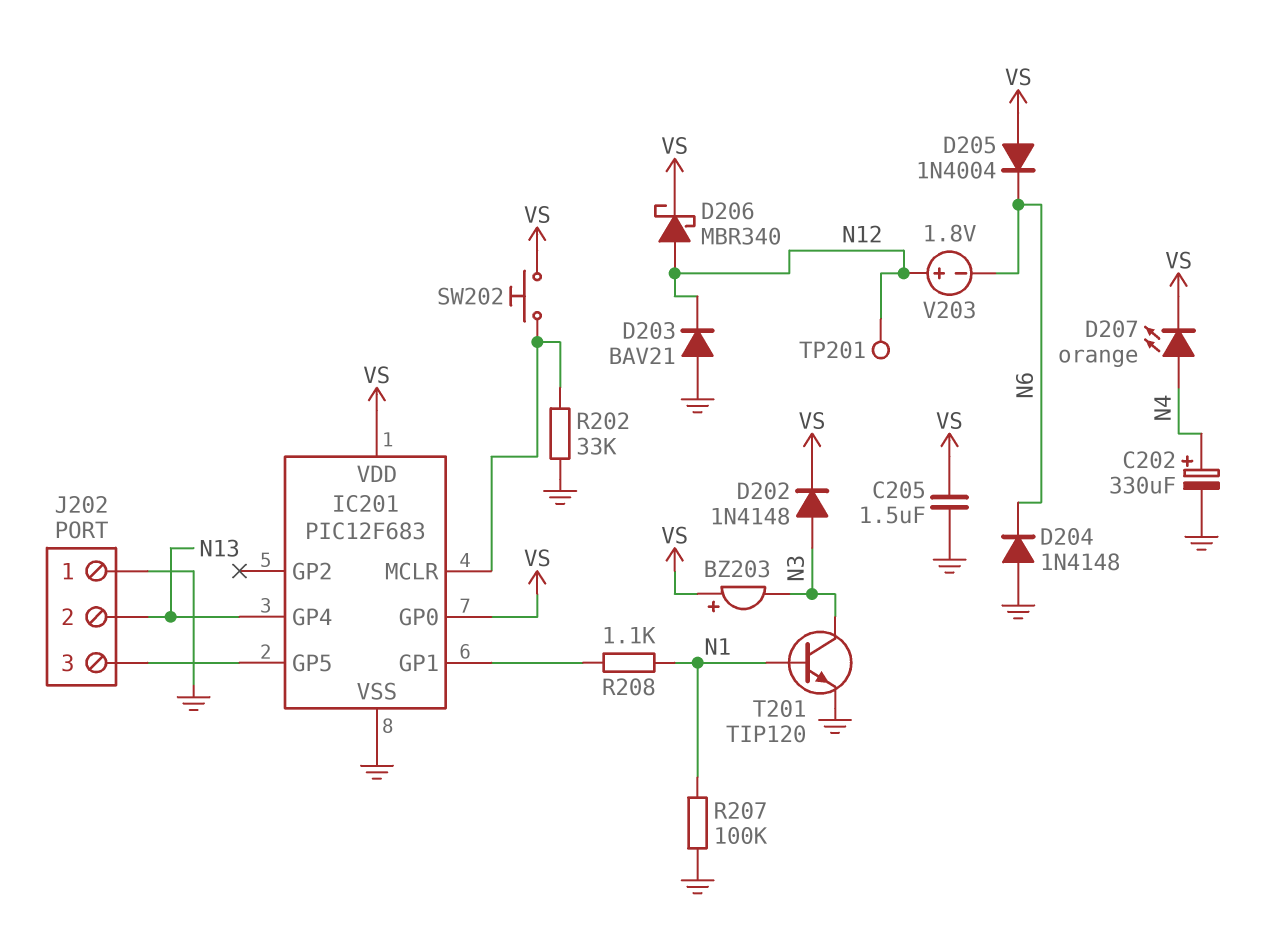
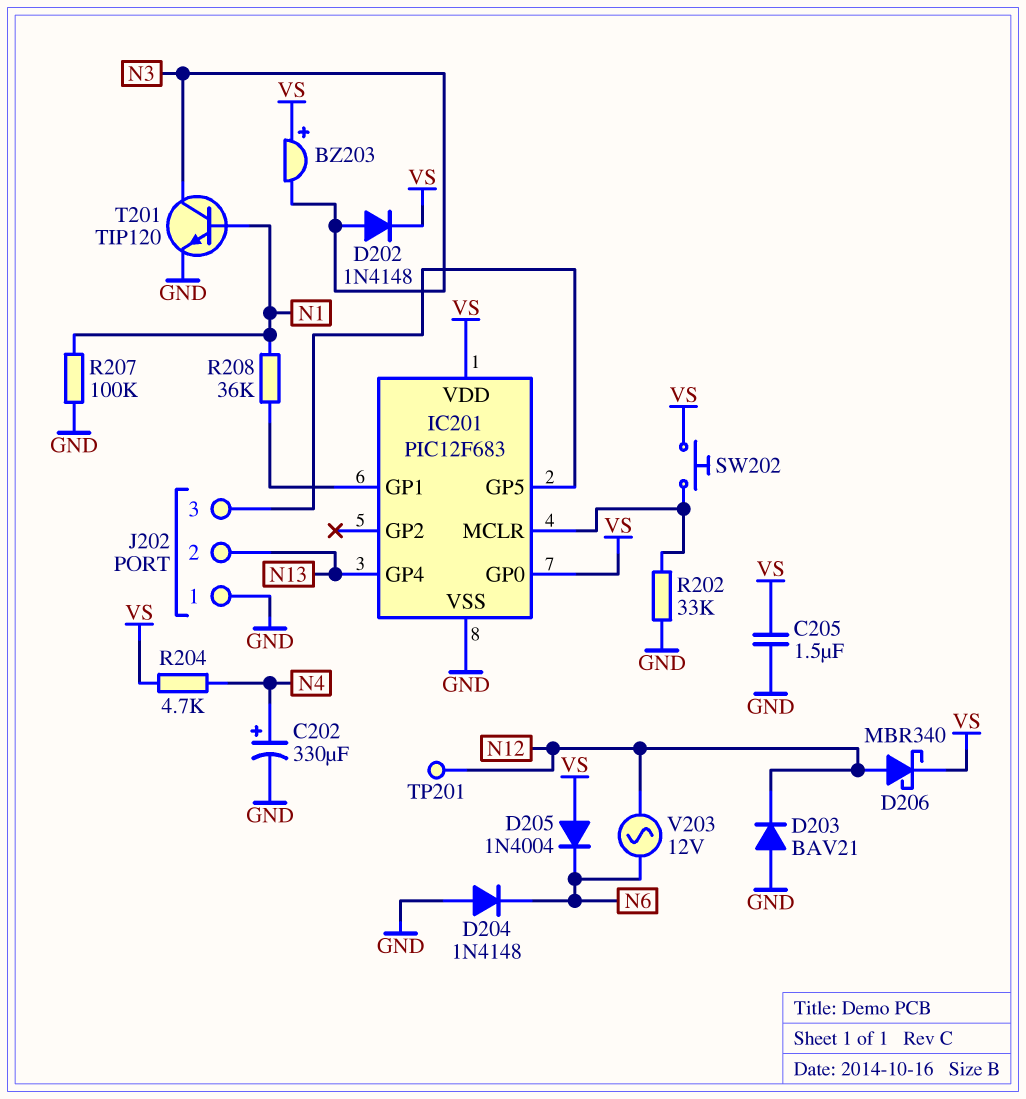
D207: LED orange (A N4, K VS) -> none
R204: none -> 4.7k (N4, VS)
R208: 1.1k (IC201/GP1, N1) -> 36k (IC201/GP1, N1)
V203: 1.8V (plus N12, minus N6) -> AC 12V (N6, N12)

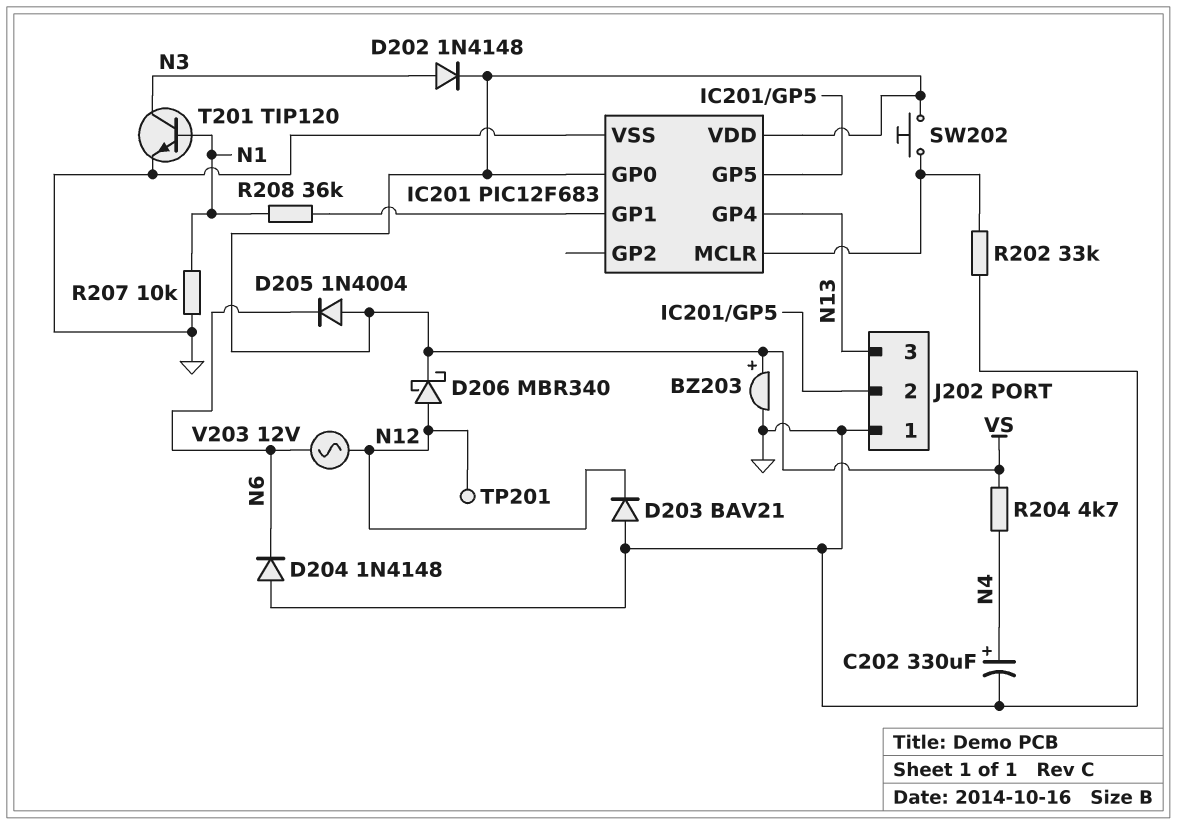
BZ203: buzzer (plus VS, minus N3) -> buzzer (plus VS, minus GND)
C205: 1.5uF (GND, VS) -> none
J202 pin 2: N13 -> IC201/GP5
J202 pin 3: IC201/GP5 -> N13
R207: 100k (GND, N1) -> 10k (GND, N1)

